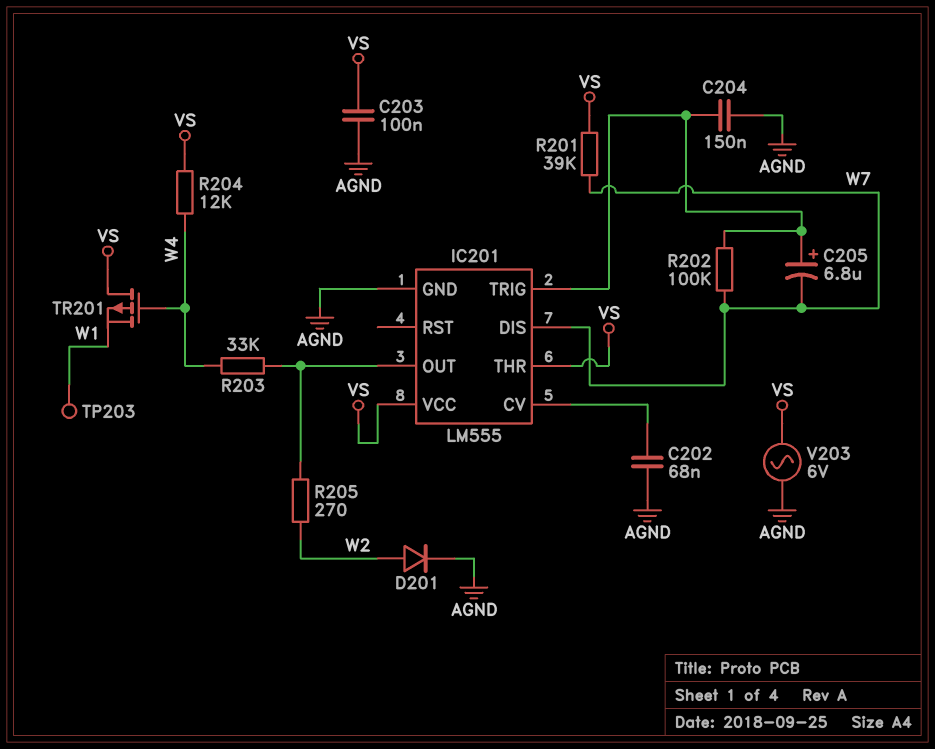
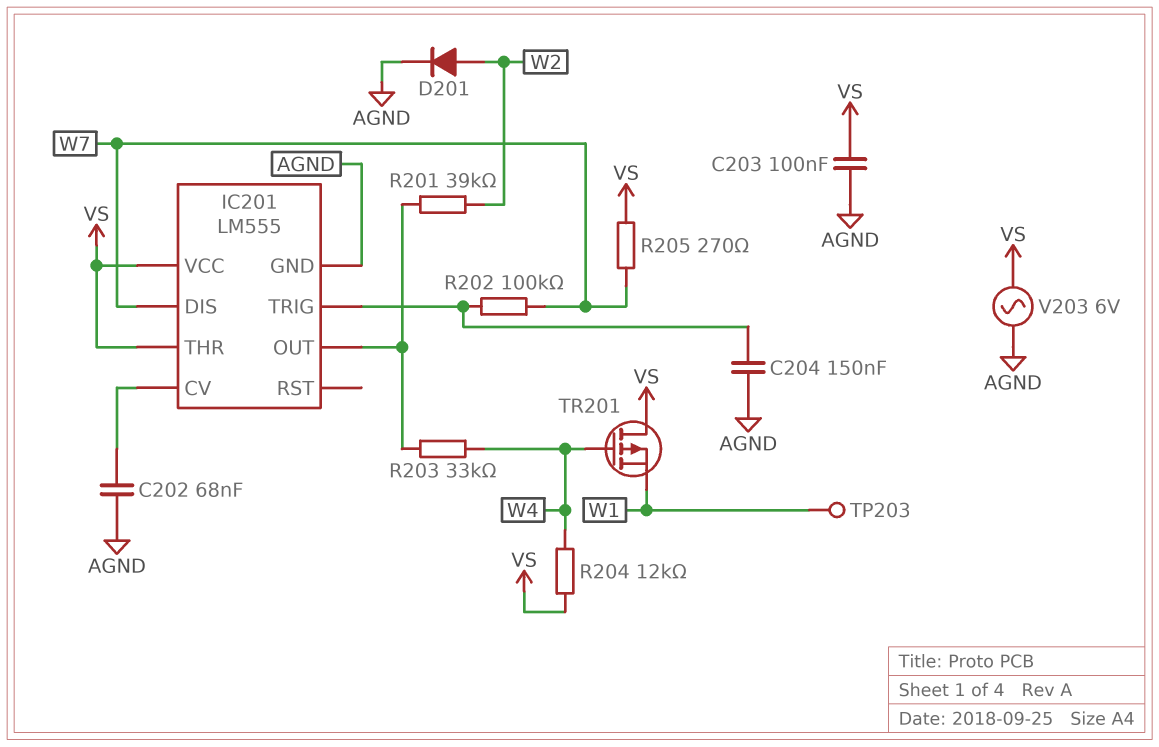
C205: 6.8uF (plus IC201/TRIG, minus W7) -> none
R201: 39k (VS, W7) -> 39k (IC201/OUT, W2)
R205: 270 (IC201/OUT, W2) -> 270 (VS, W7)

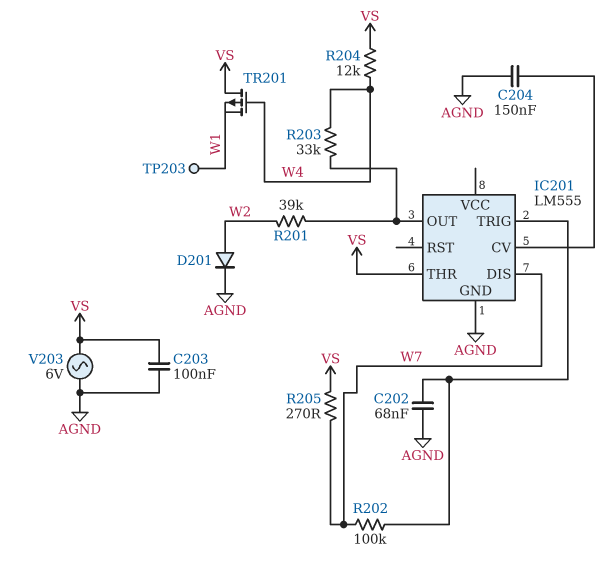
C202: 68nF (AGND, IC201/CV) -> 68nF (AGND, IC201/TRIG)
C204: 150nF (AGND, IC201/TRIG) -> 150nF (AGND, IC201/CV)
IC201 pin VCC: VS -> none

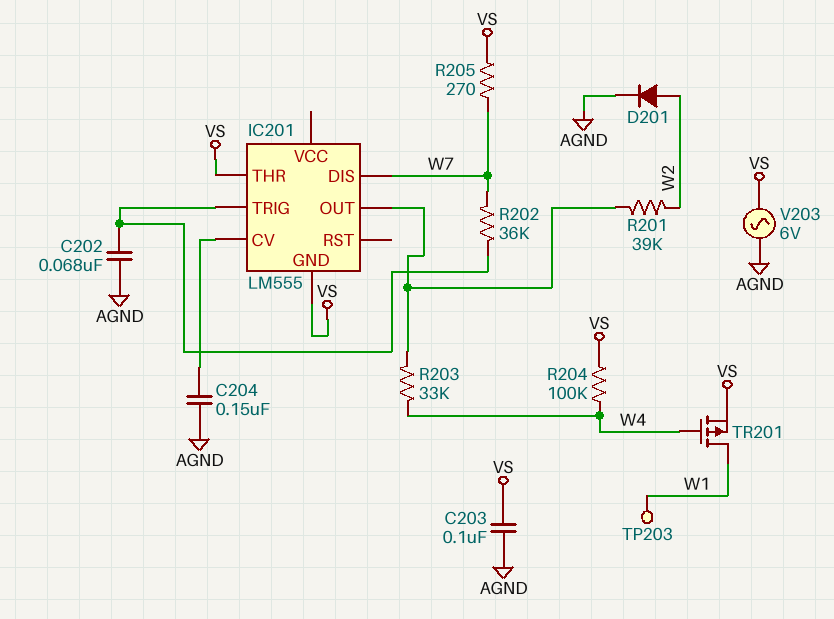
IC201 pin GND: AGND -> VS
R202: 100k (IC201/TRIG, W7) -> 36k (IC201/TRIG, W7)
R204: 12k (VS, W4) -> 100k (VS, W4)
TR201: PMOS (G W4, D VS, S W1) -> PMOS (G W4, D W1, S VS)

